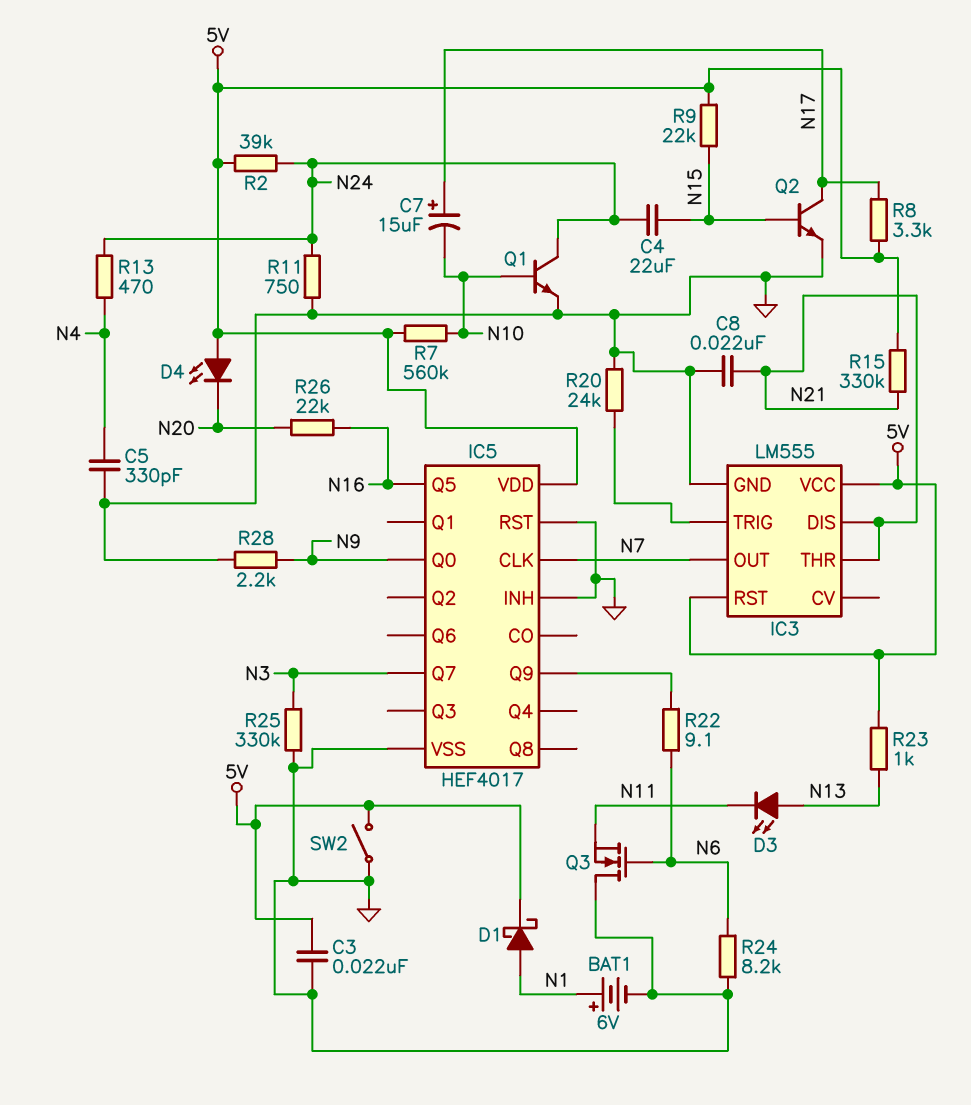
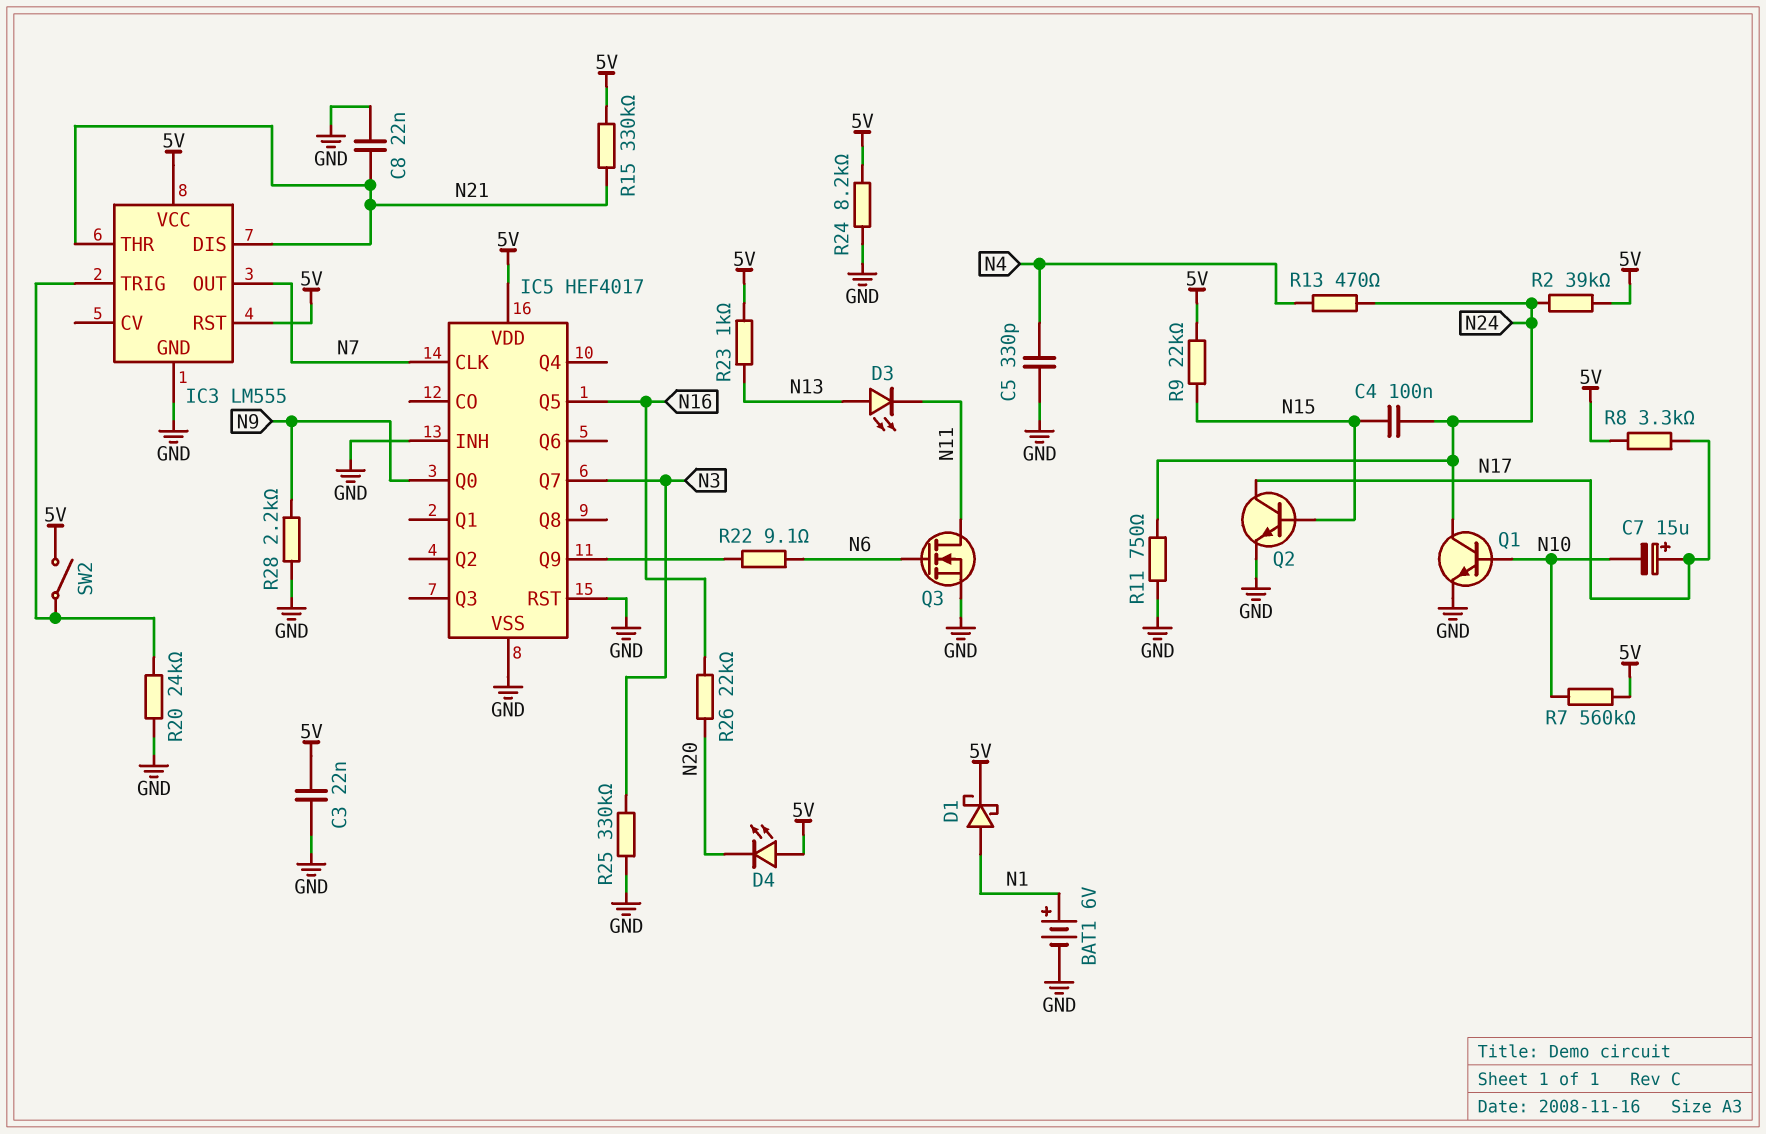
C4: 22uF (N15, N24) -> 100nF (N15, N24)
Q3: NMOS (G N6, D GND, S N11) -> NMOS (G N6, D N11, S GND)
R24: 8.2k (GND, N6) -> 8.2k (5V, GND)
SW2: switch (5V, GND) -> switch (5V, IC3/TRIG)

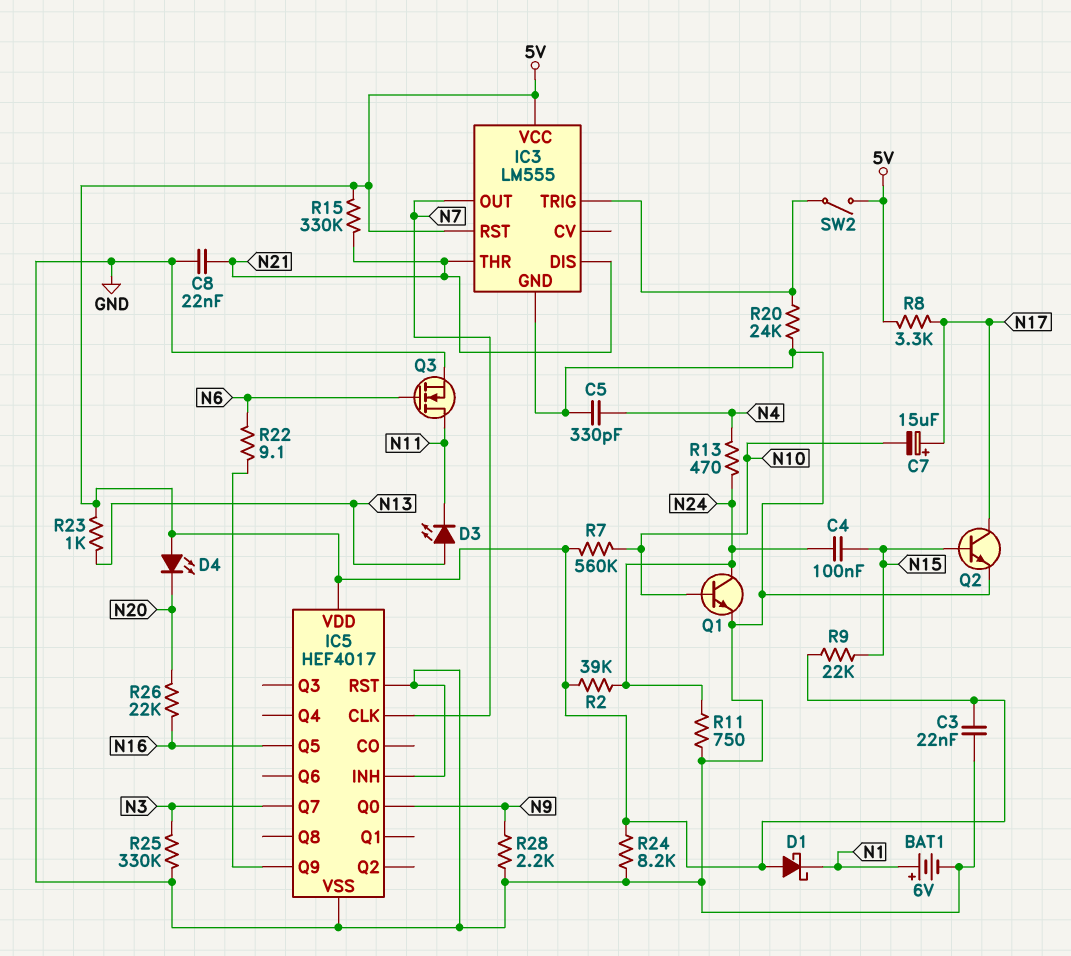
D1: schottky (A N1, K 5V) -> schottky (A 5V, K N1)

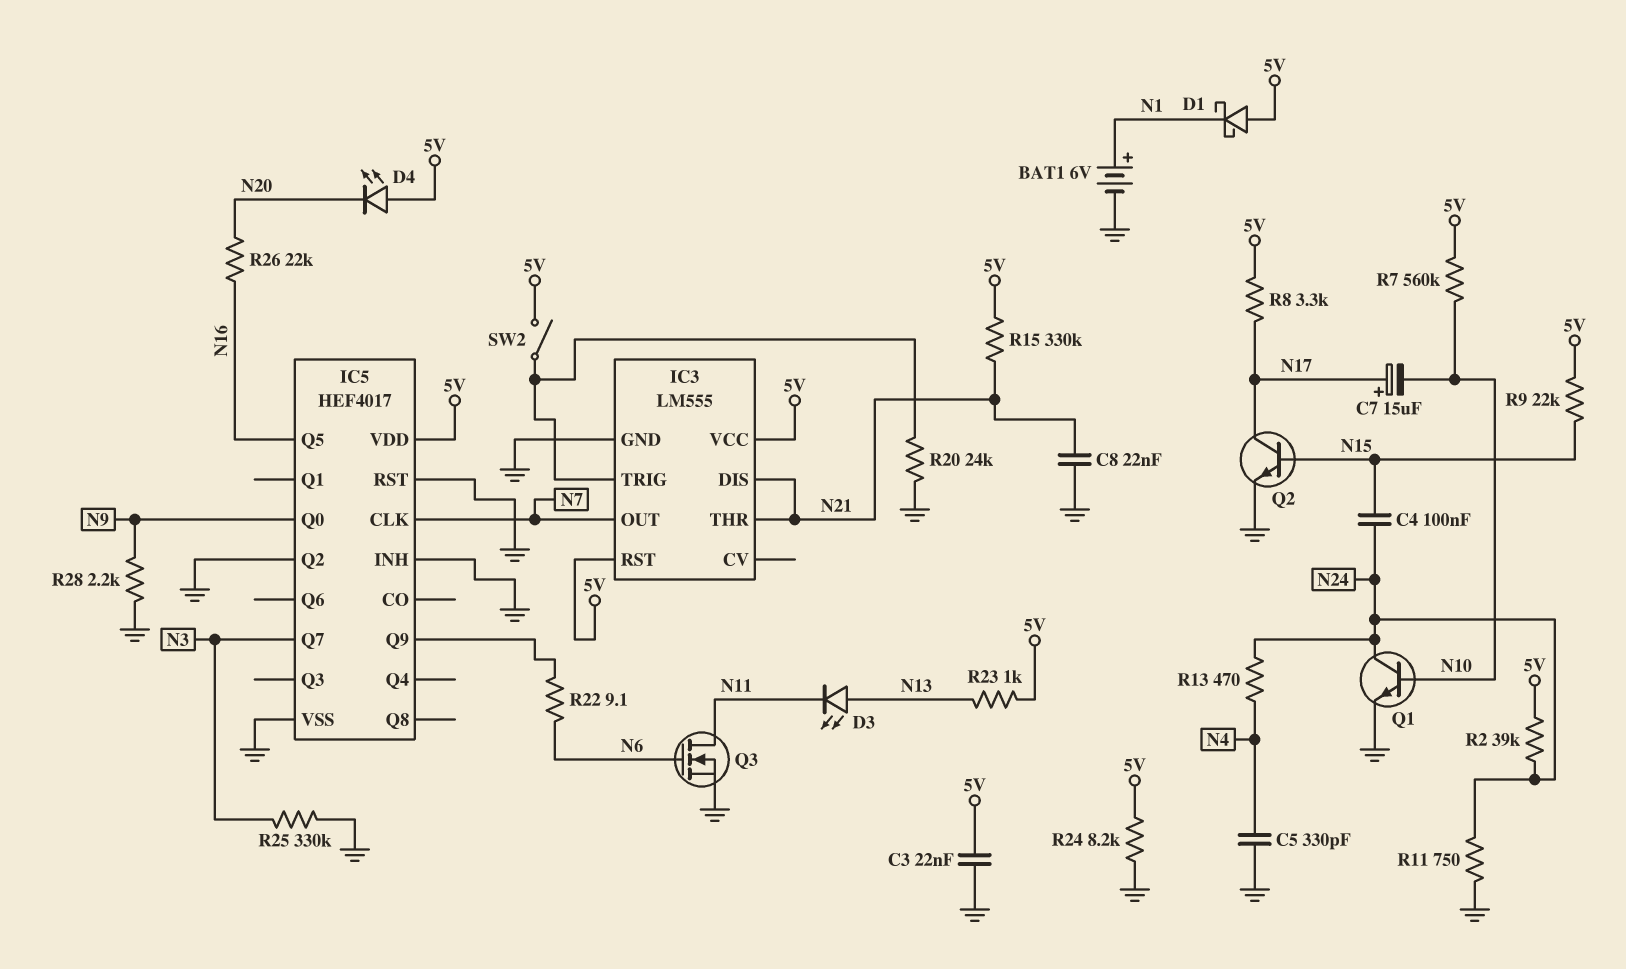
IC5 pin Q2: none -> GND

